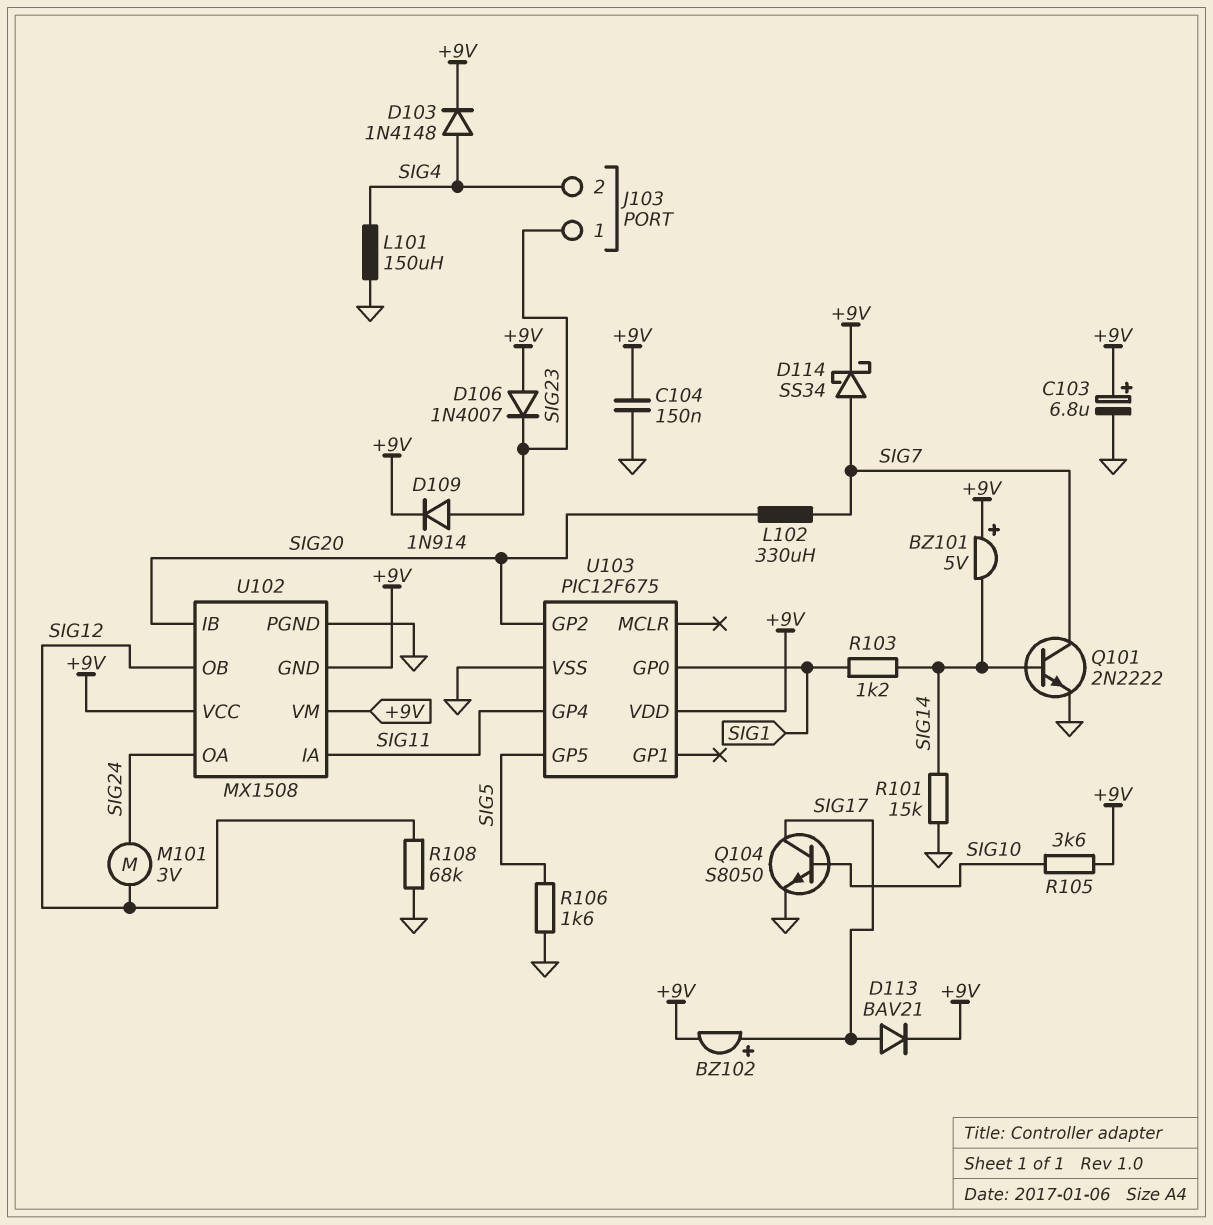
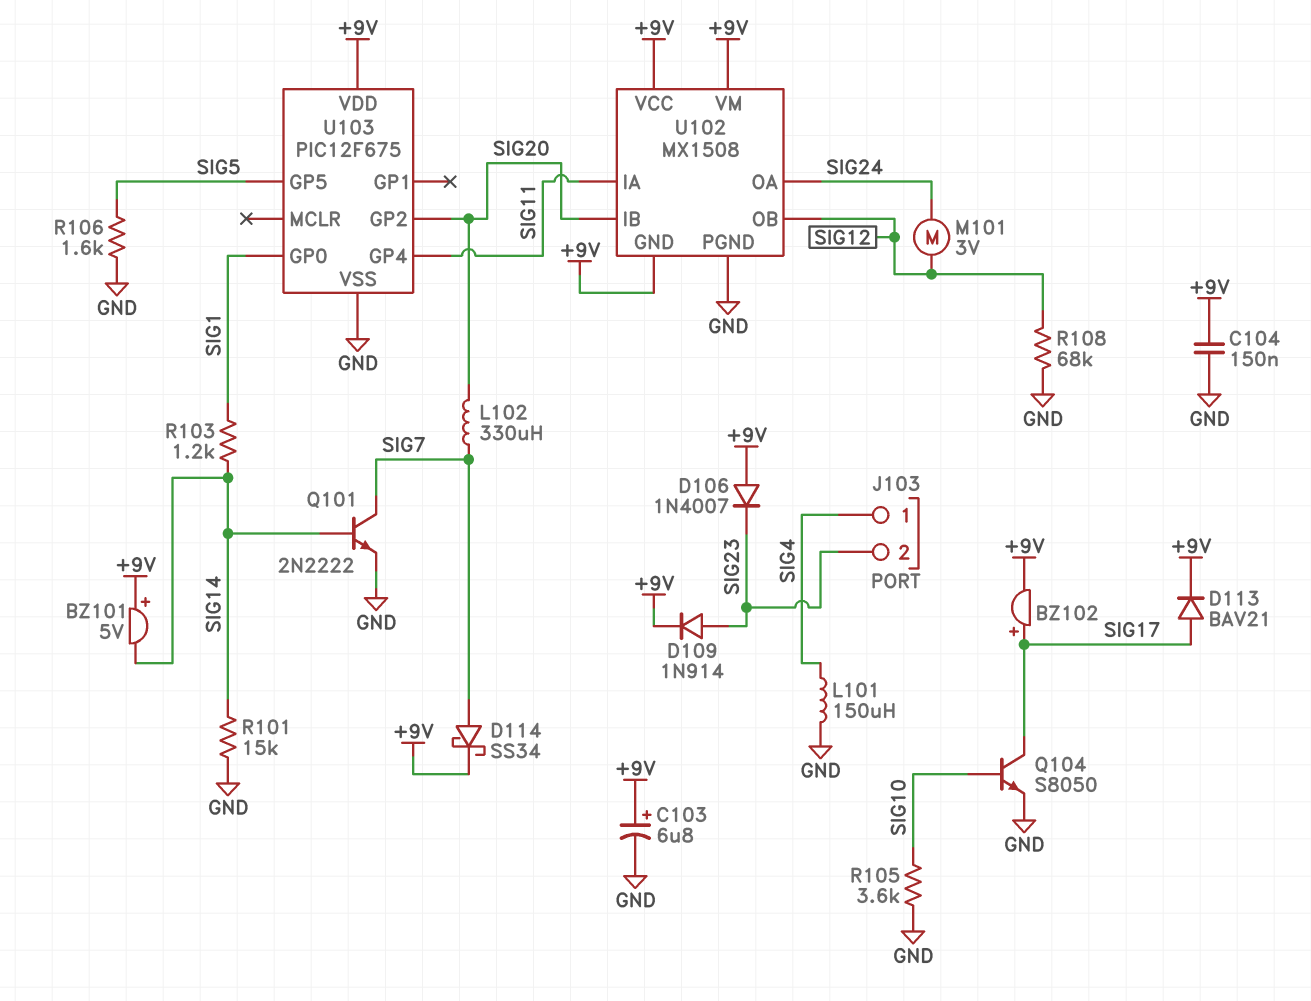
D103: diode 1N4148 (A SIG4, K +9V) -> none
J103 pin 1: SIG23 -> SIG4
J103 pin 2: SIG4 -> SIG23
R105: 3.6k (+9V, SIG10) -> 3.6k (GND, SIG10)

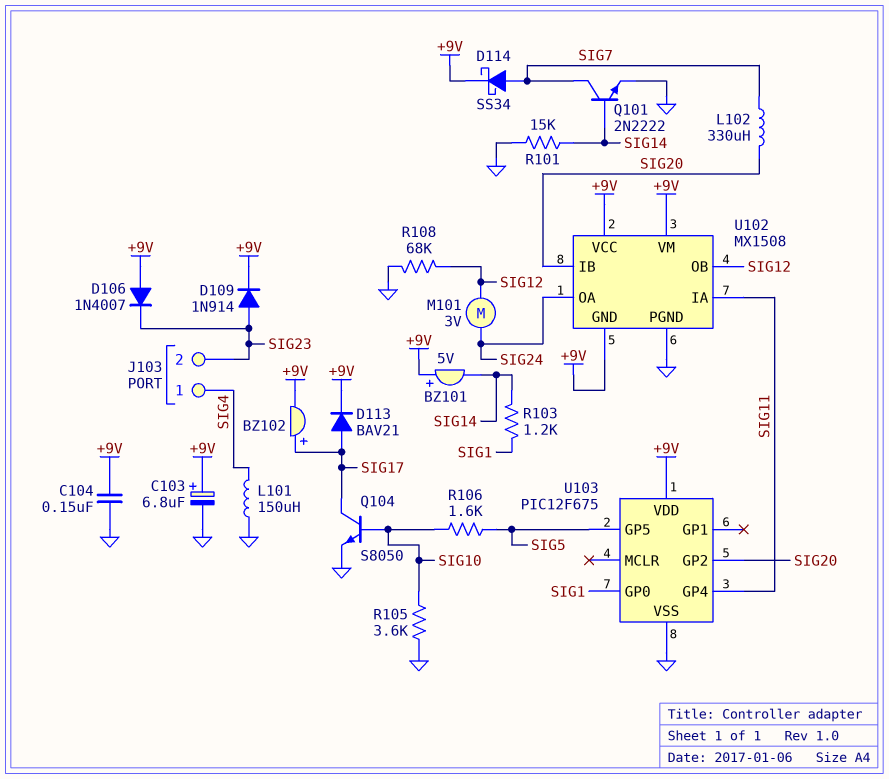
R106: 1.6k (GND, SIG5) -> 1.6k (SIG5, SIG10)

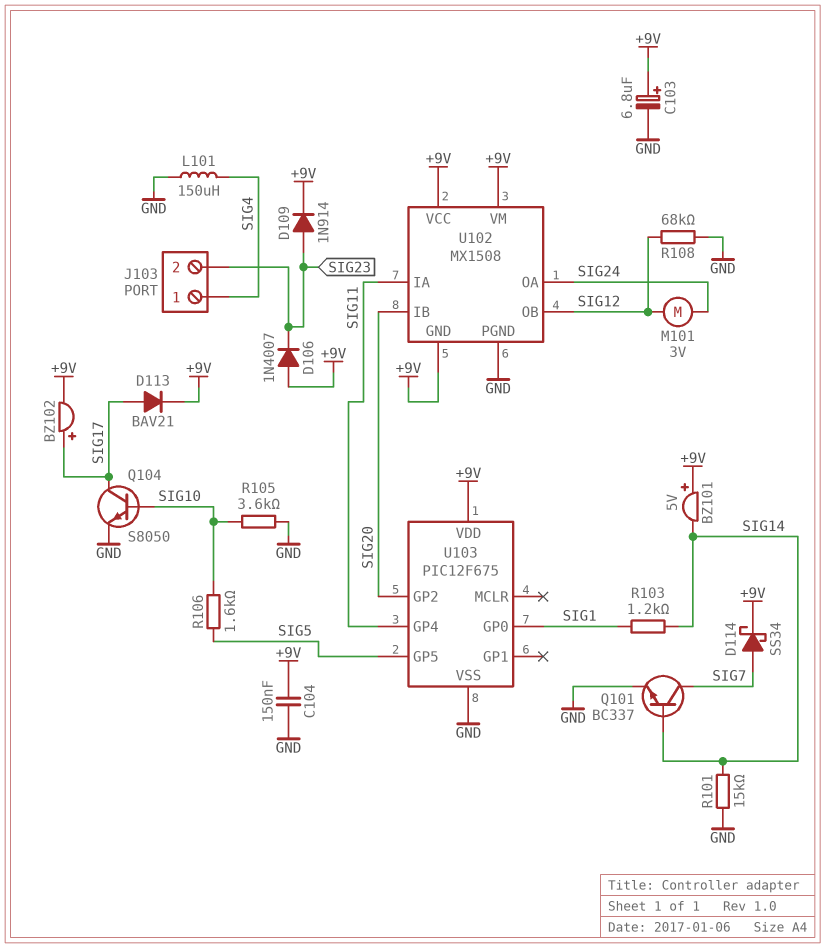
L102: 330uH (SIG7, SIG20) -> none
Q101: NPN 2N2222 (B SIG14, C SIG7, E GND) -> NPN BC337 (B SIG14, C SIG7, E GND)

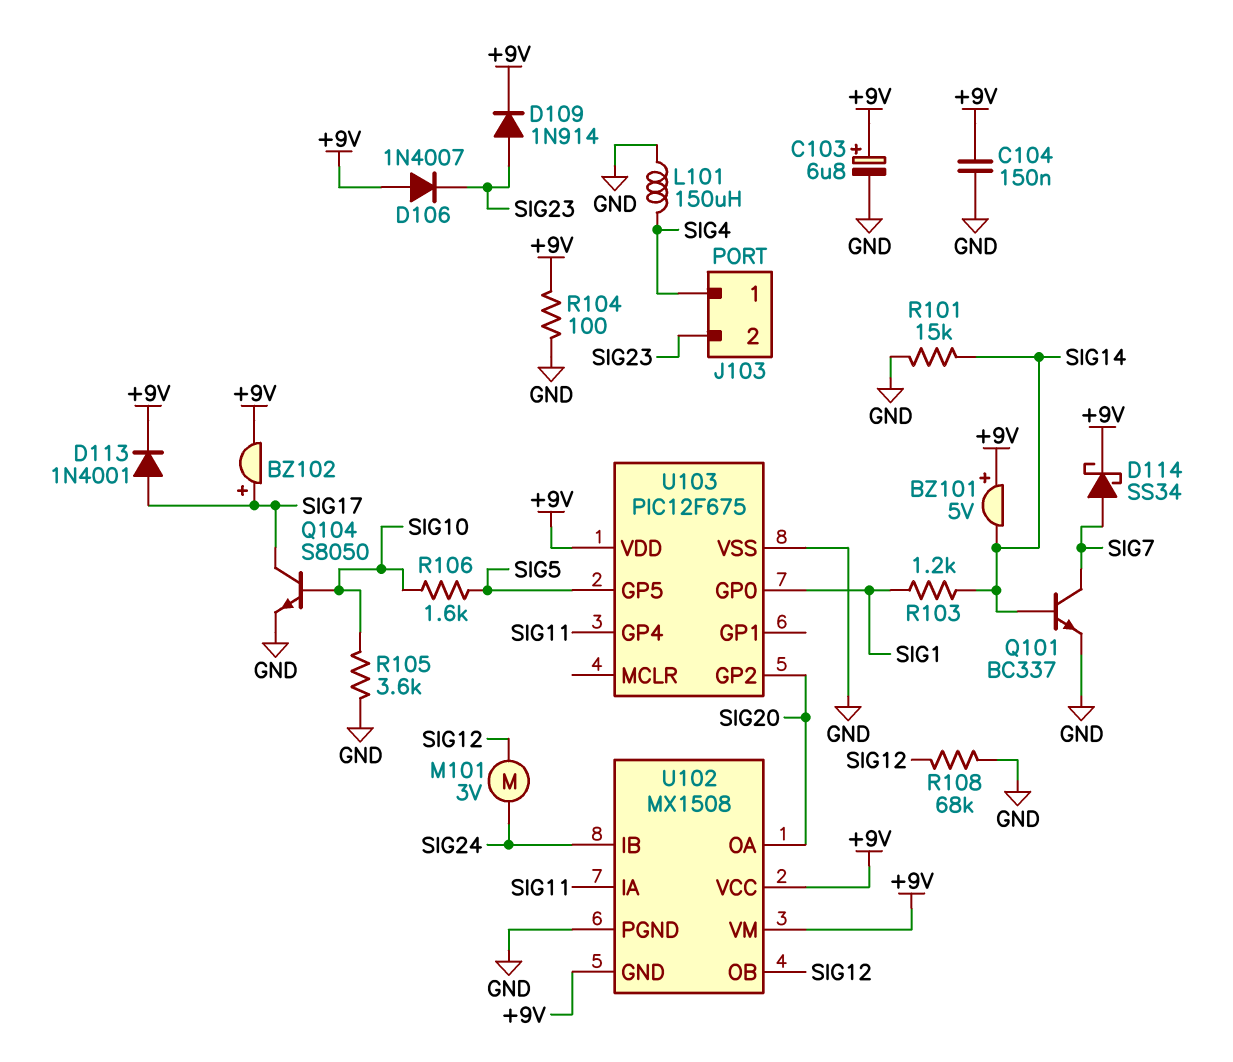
D113: diode BAV21 (A SIG17, K +9V) -> diode 1N4001 (A SIG17, K +9V)
R104: none -> 100 (+9V, GND)
U102 pin IB: SIG20 -> SIG24
U102 pin OA: SIG24 -> SIG20

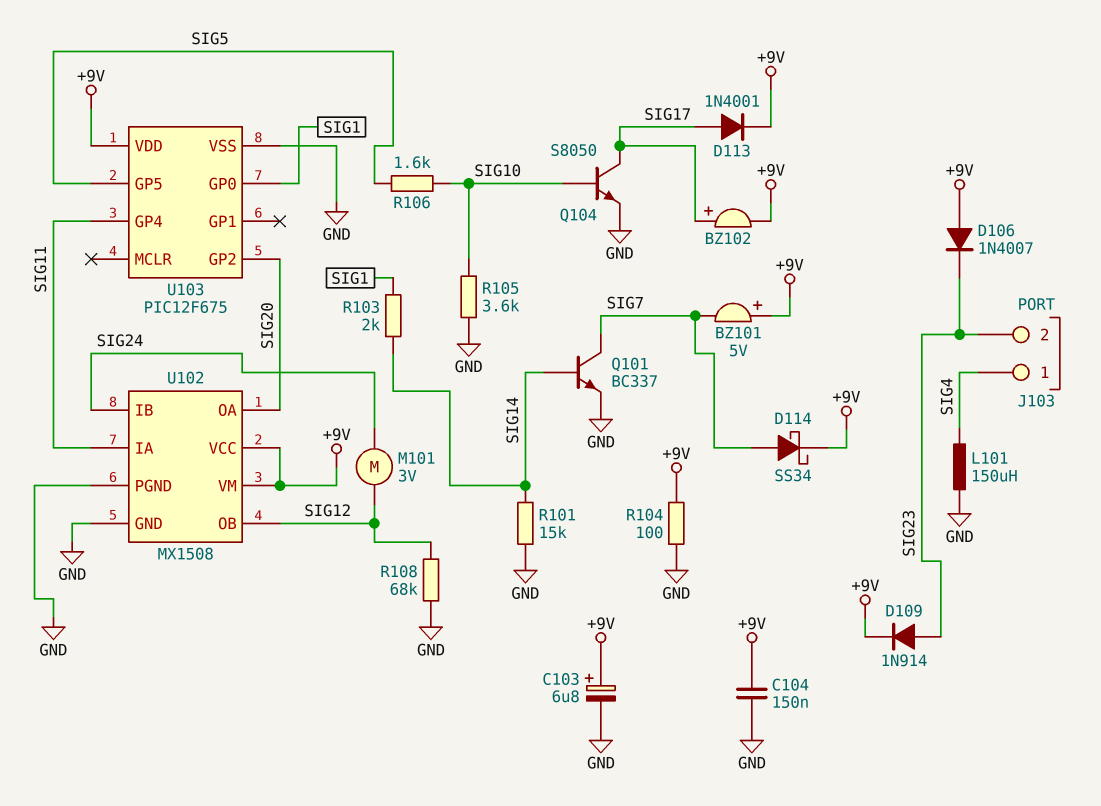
BZ101: buzzer 5V (plus +9V, minus SIG14) -> buzzer 5V (plus +9V, minus SIG7)
R103: 1.2k (SIG1, SIG14) -> 2k (SIG1, SIG14)
U102 pin GND: +9V -> GND

